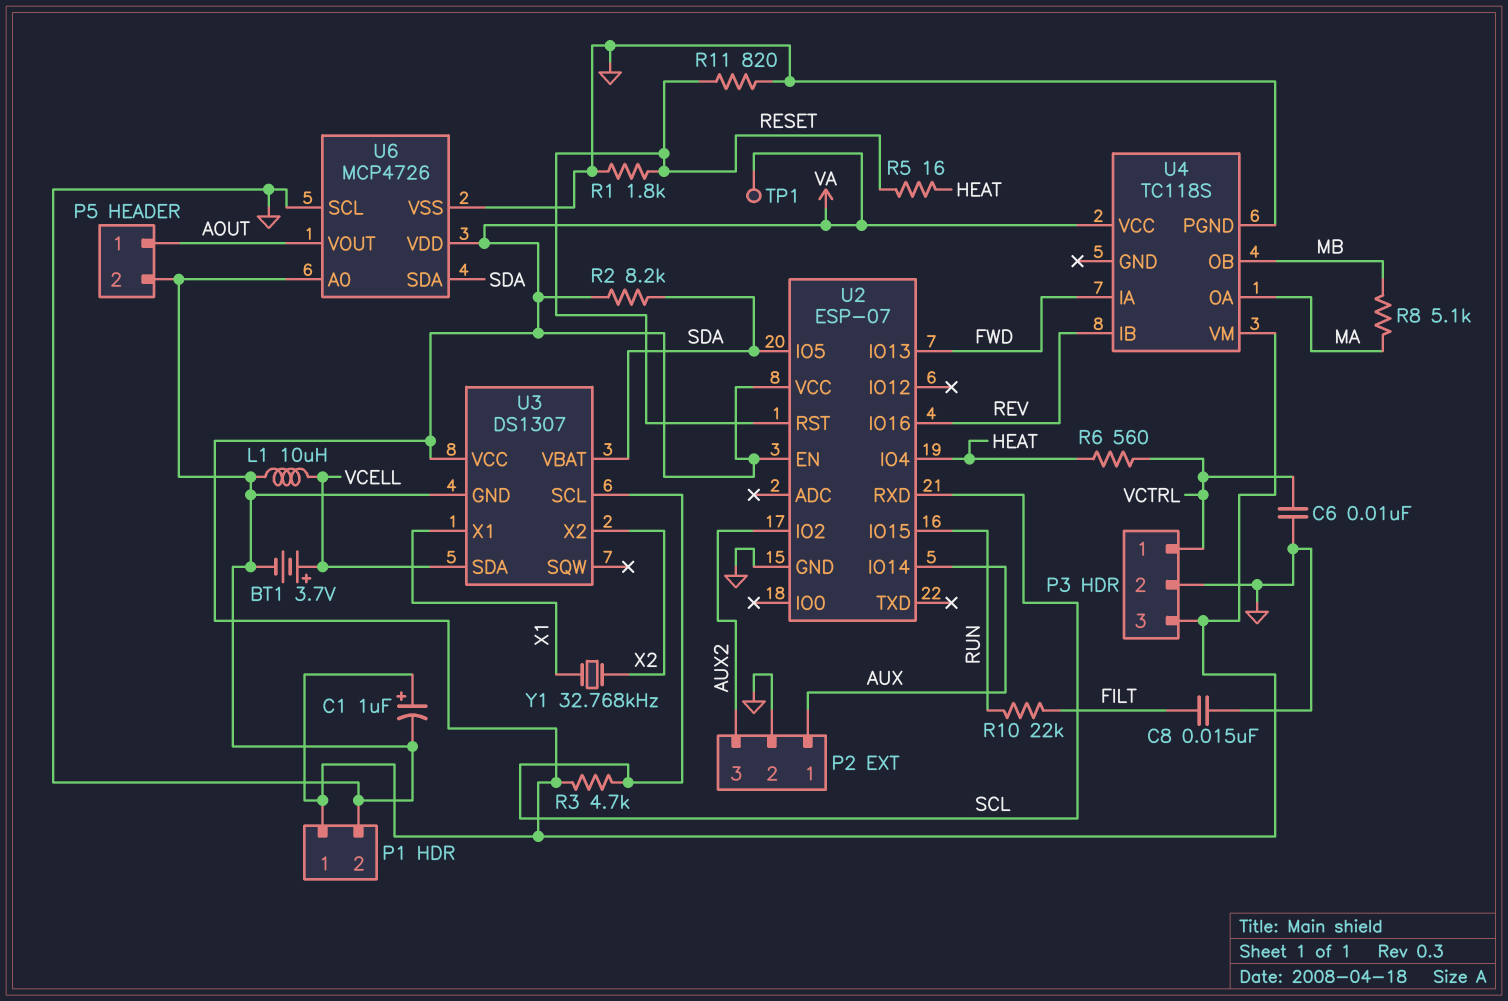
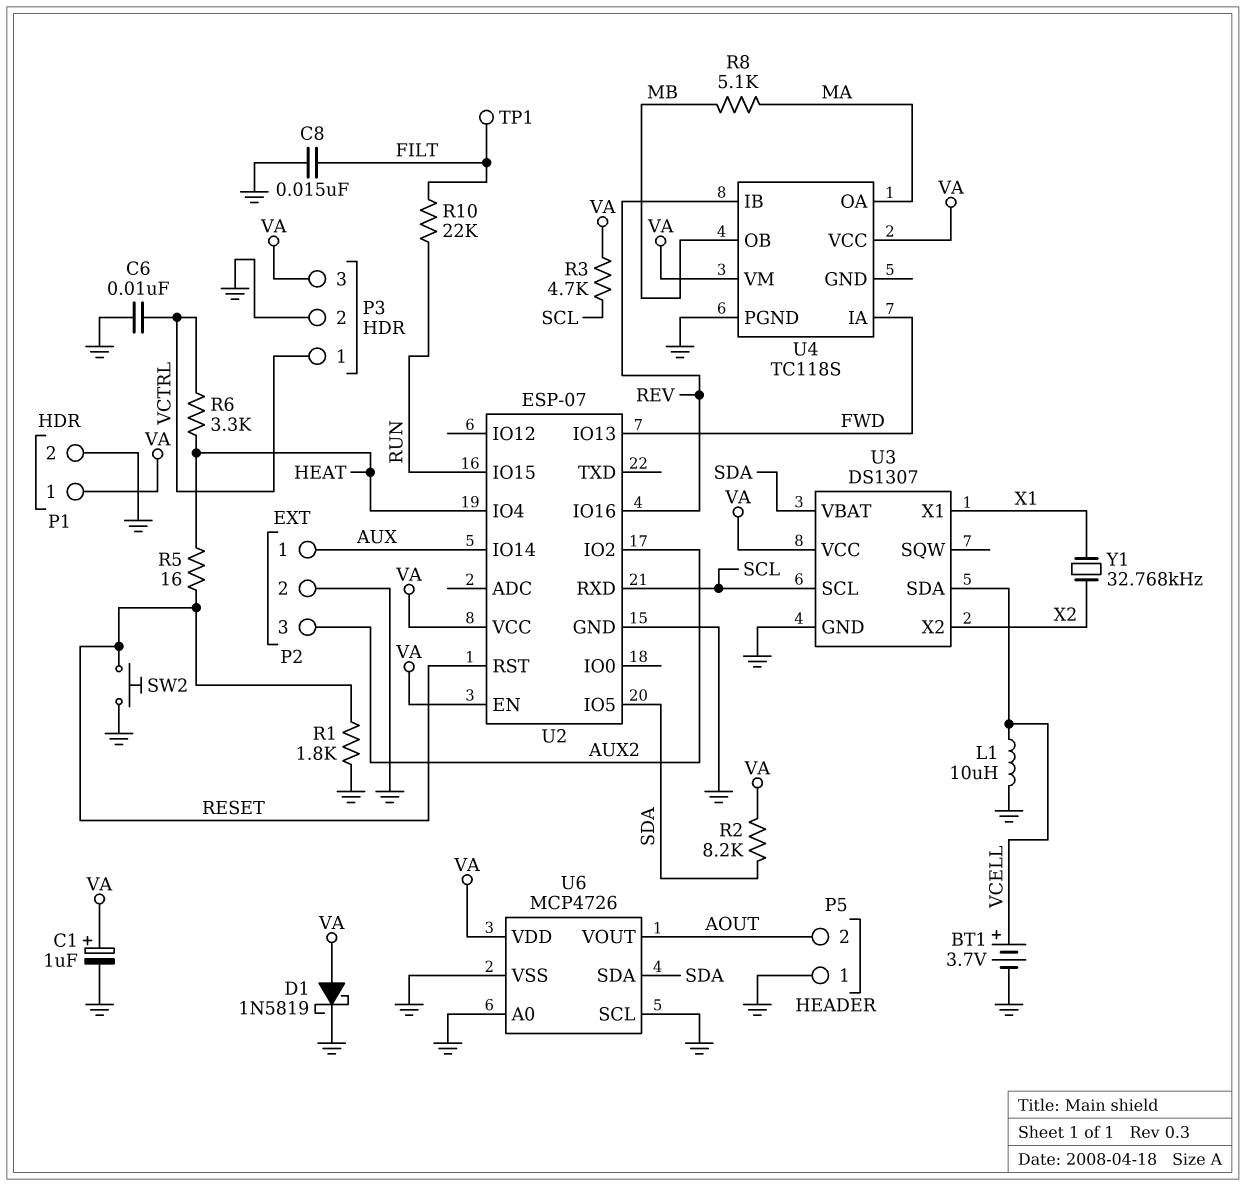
D1: none -> schottky 1N5819 (A VA, K GND)
P5 pin 1: AOUT -> GND
P5 pin 2: GND -> AOUT
R6: 560 (HEAT, VCTRL) -> 3.3k (HEAT, VCTRL)
R11: 820 (GND, RESET) -> none
SW2: none -> button (GND, RESET)
TP1: test point (VA) -> test point (FILT)

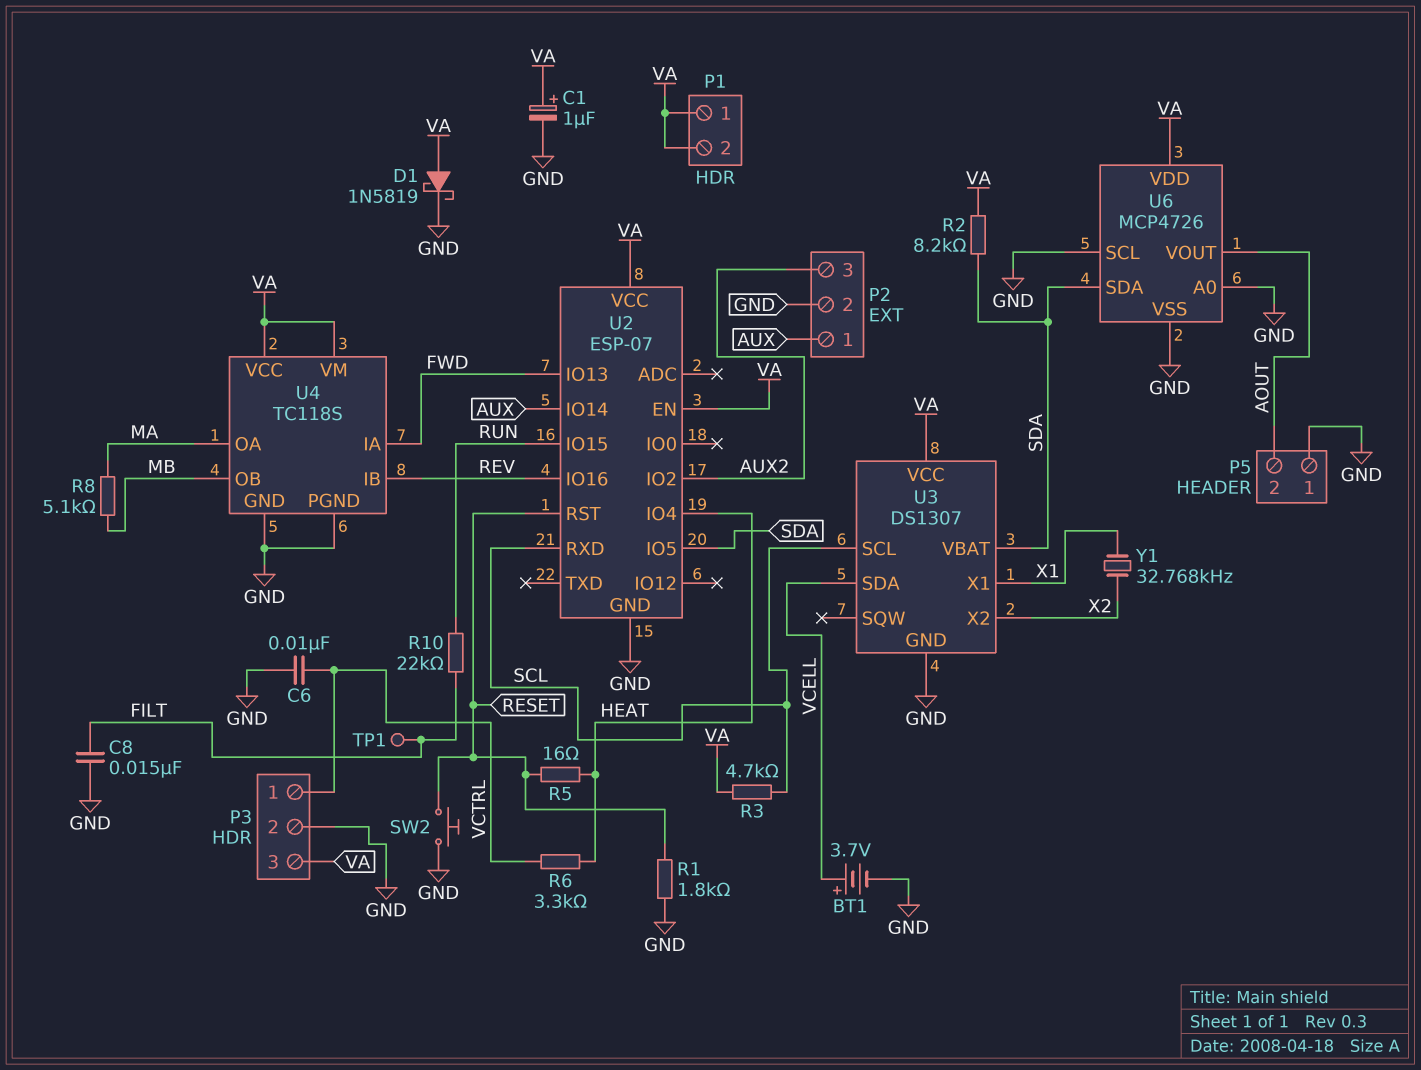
L1: 10uH (GND, VCELL) -> none
P1 pin 2: GND -> VA
U4 pin GND: none -> GND

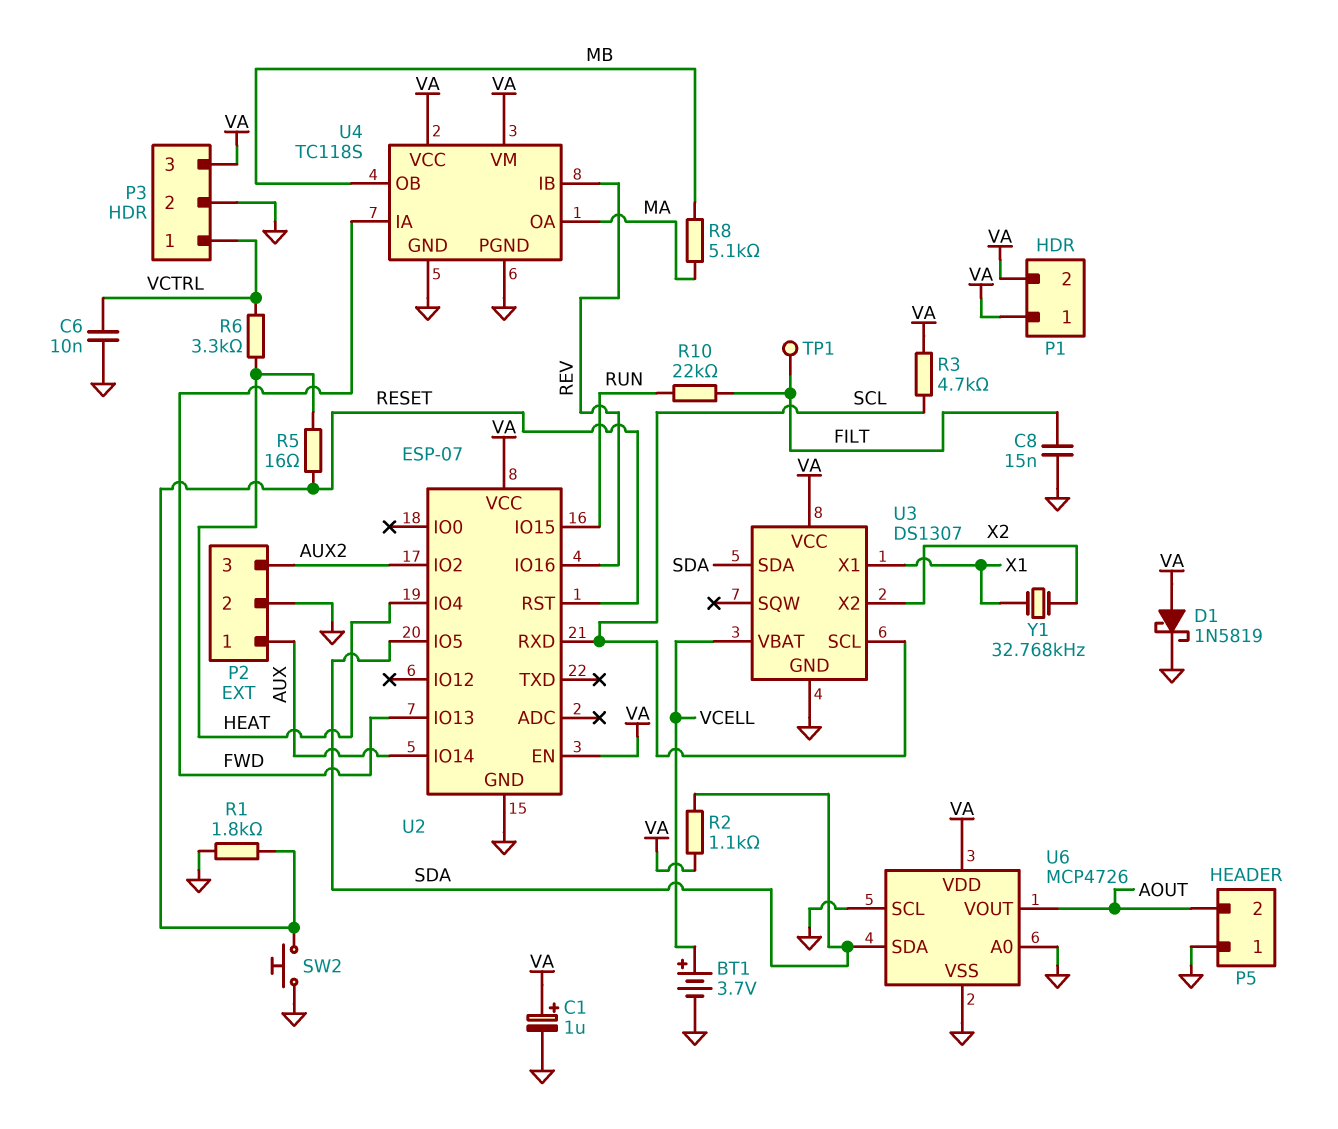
R2: 8.2k (SDA, VA) -> 1.1k (SDA, VA)
U3 pin SDA: VCELL -> SDA
U3 pin VBAT: SDA -> VCELL

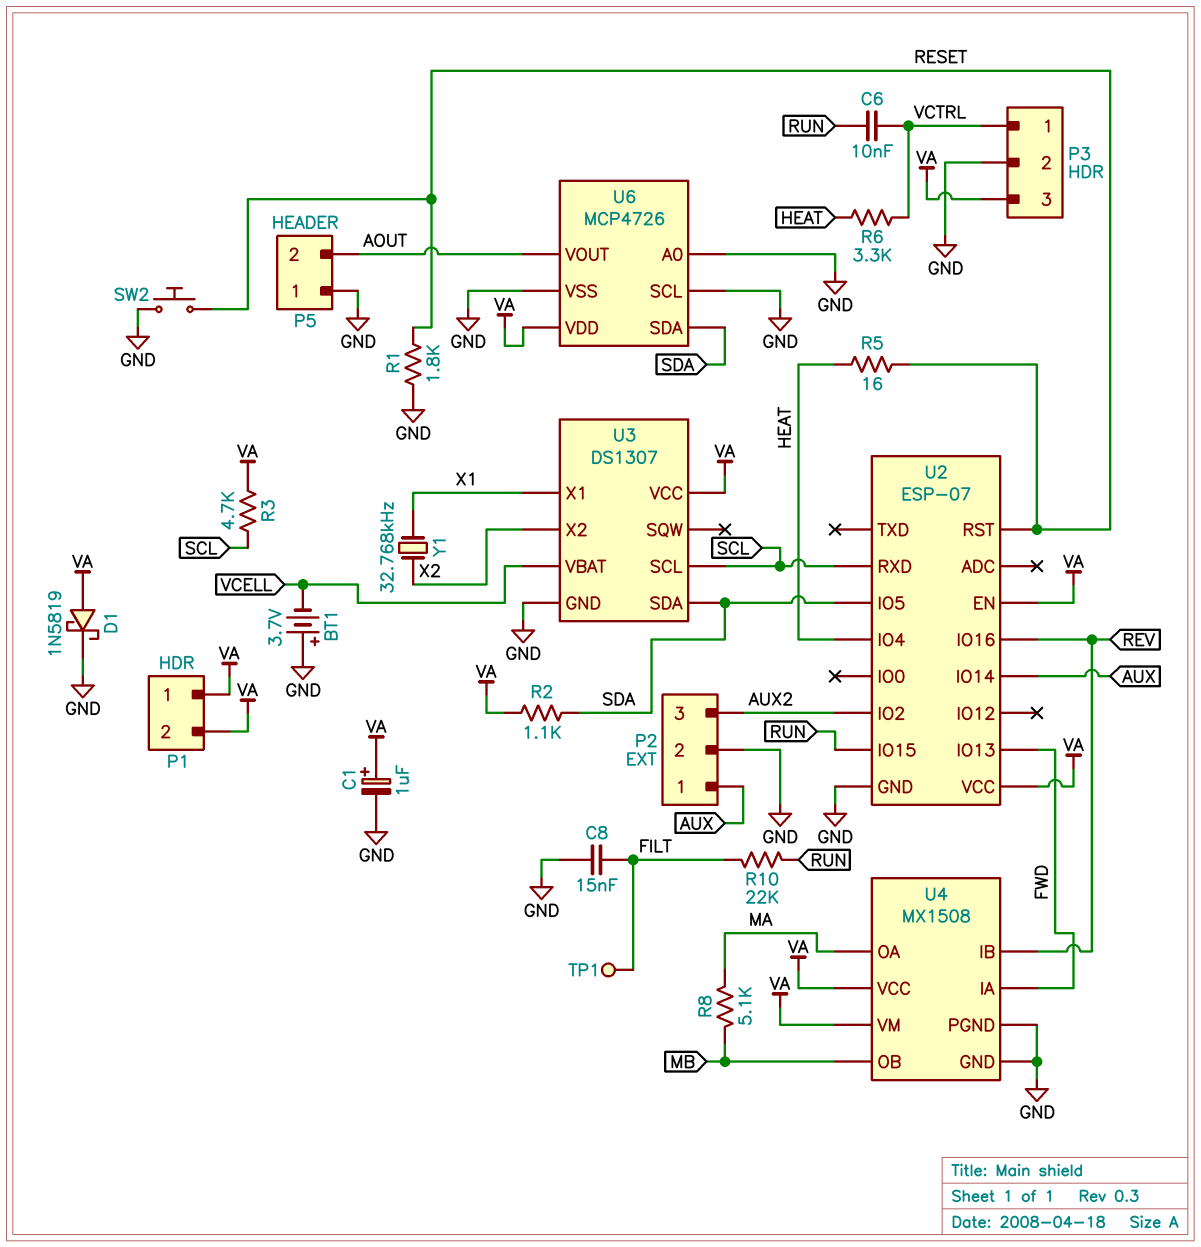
BT1: 3.7V (plus VCELL, minus GND) -> 3.7V (plus GND, minus VCELL)
C6: 10nF (GND, VCTRL) -> 10nF (RUN, VCTRL)
U4: TC118S -> MX1508

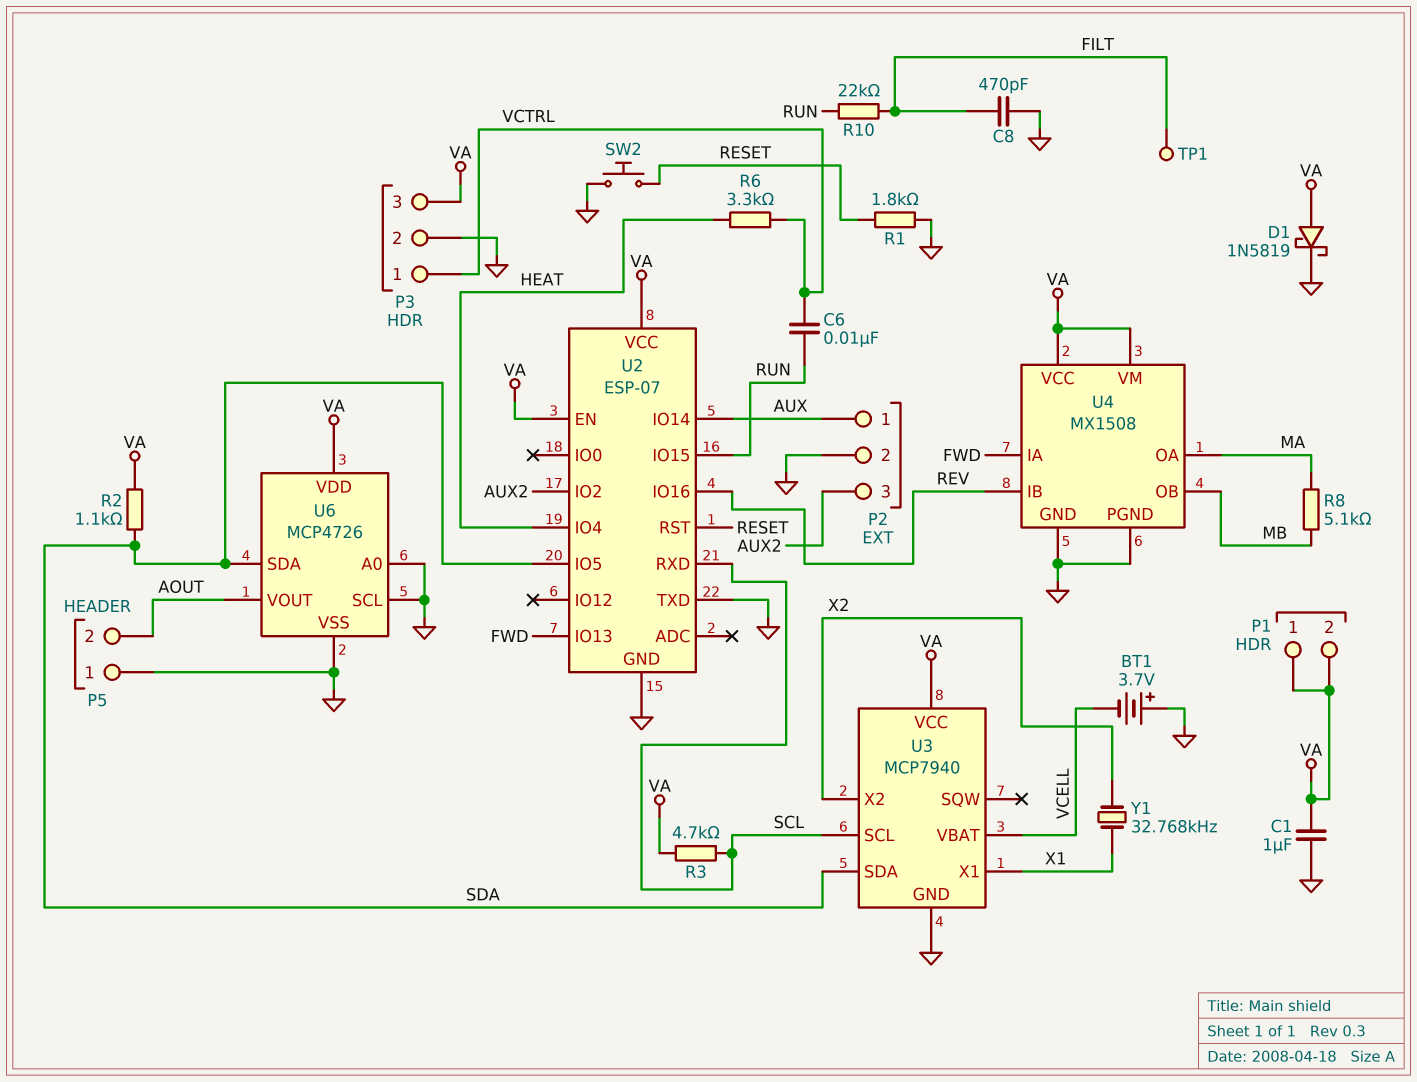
C1: 1uF (plus VA, minus GND) -> 1uF (GND, VA)
C8: 15nF (FILT, GND) -> 470pF (FILT, GND)
R5: 16 (HEAT, RESET) -> none
U2 pin TXD: none -> GND
U3: DS1307 -> MCP7940

